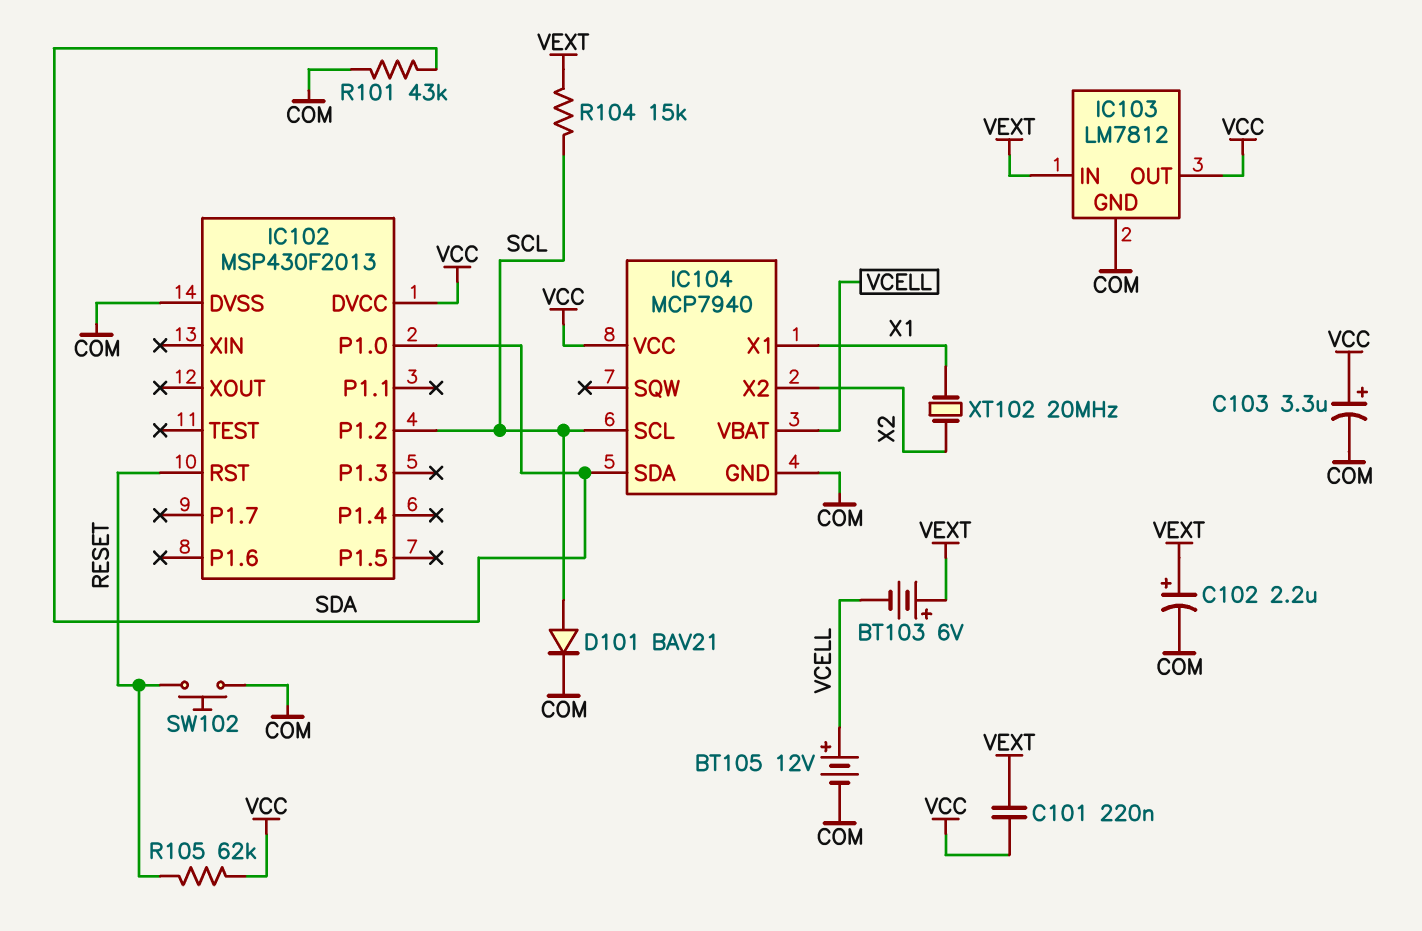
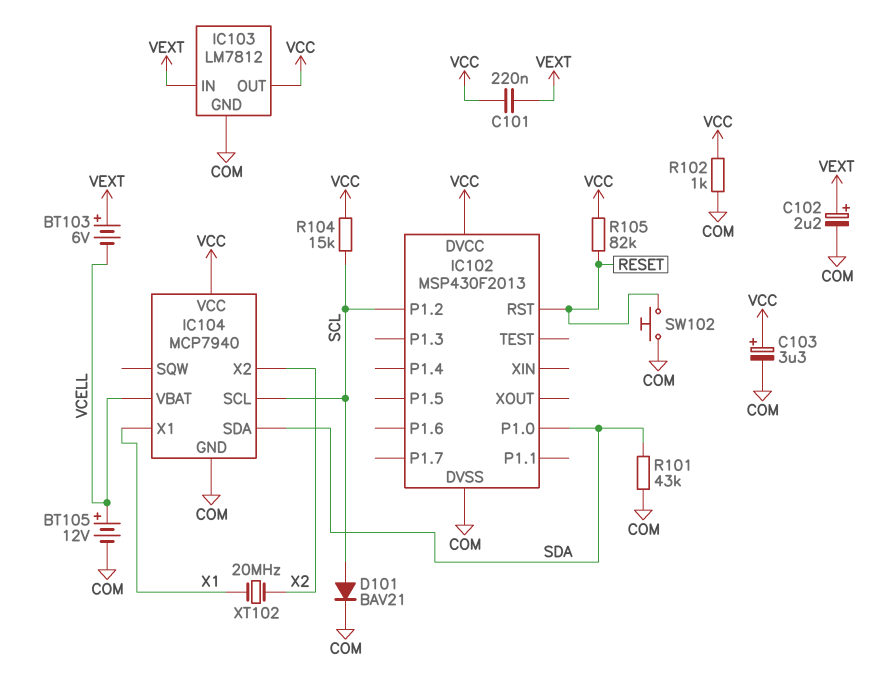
R102: none -> 1k (COM, VCC)
R104: 15k (SCL, VEXT) -> 15k (SCL, VCC)
R105: 62k (RESET, VCC) -> 82k (RESET, VCC)

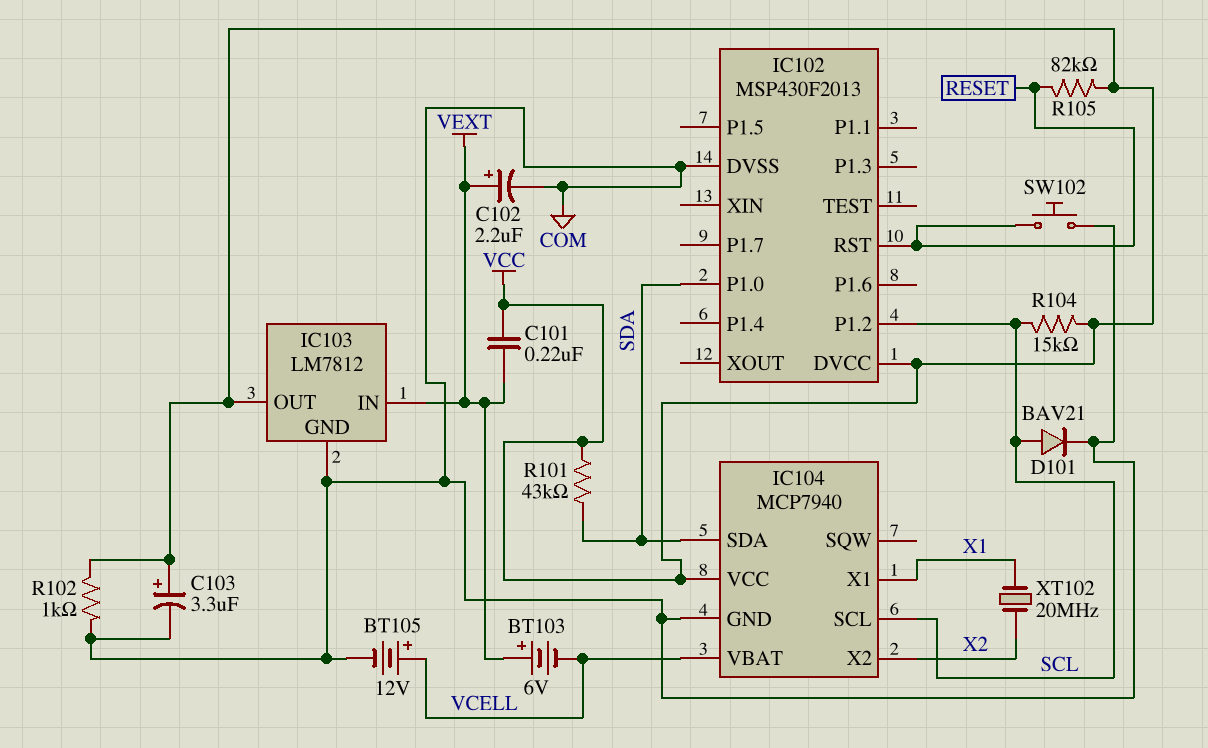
R101: 43k (COM, SDA) -> 43k (SDA, VCC)

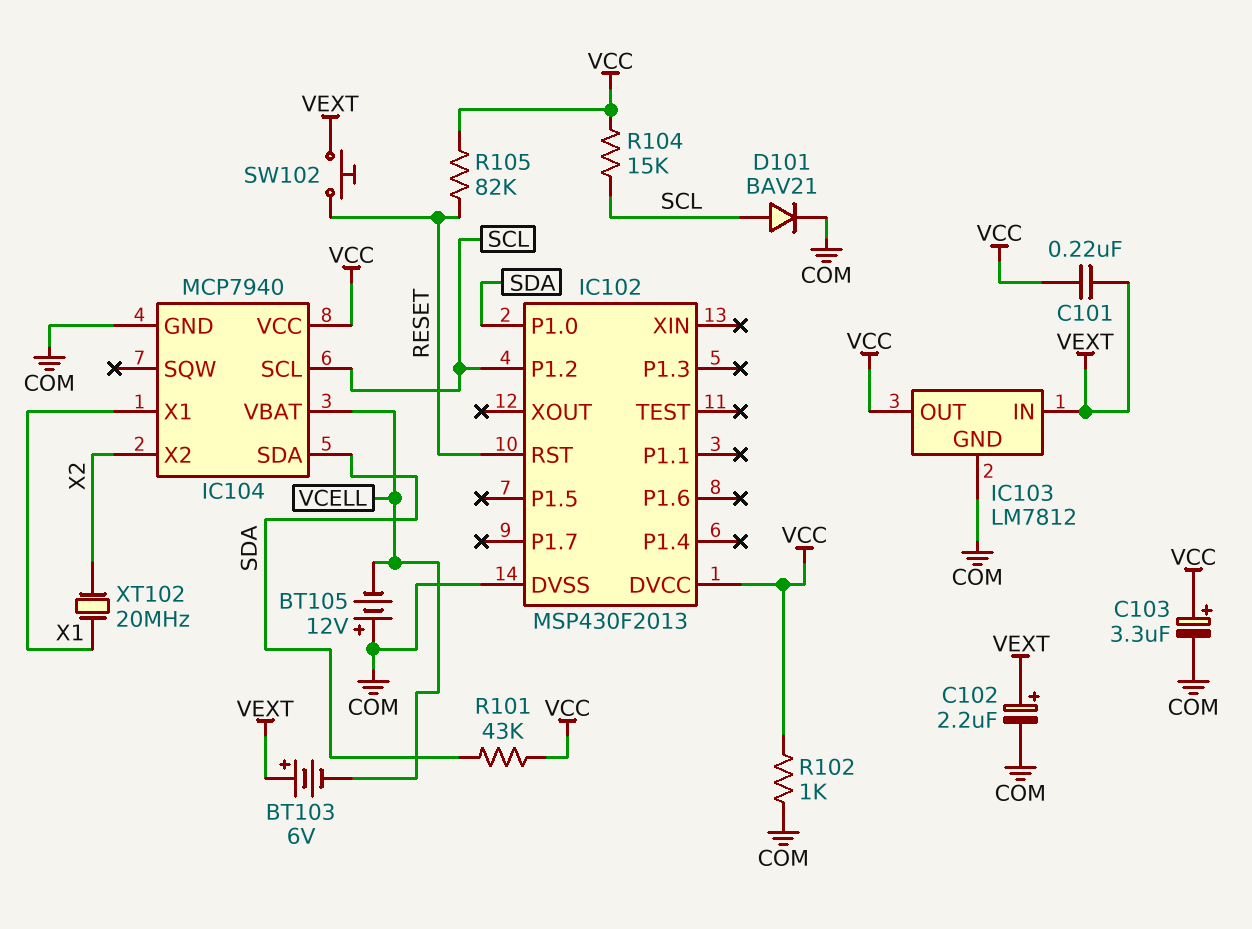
BT105: 12V (plus VCELL, minus COM) -> 12V (plus COM, minus VCELL)
SW102: button (COM, RESET) -> button (RESET, VEXT)

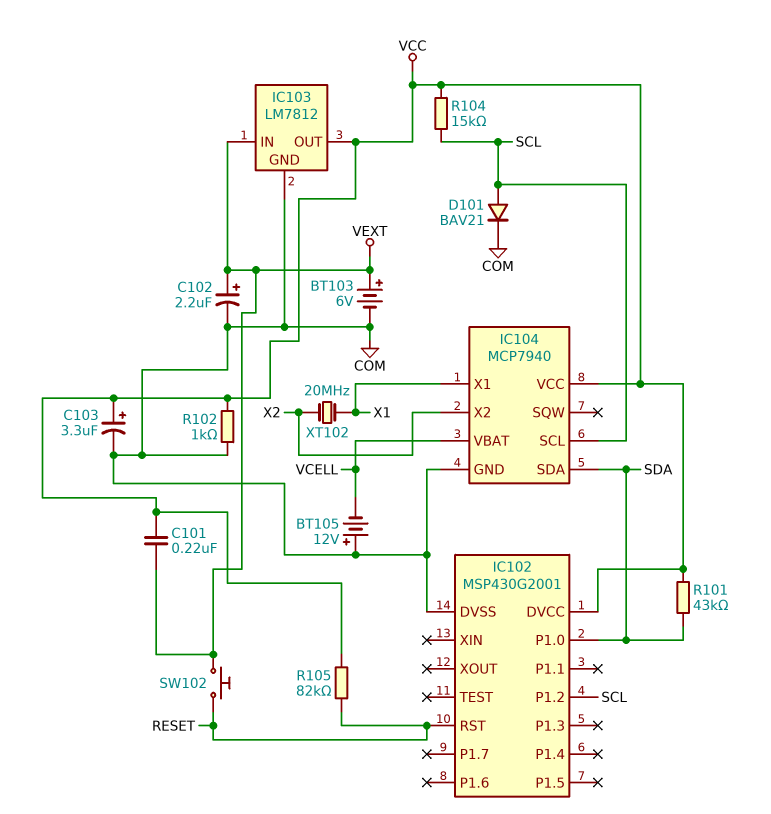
BT103: 6V (plus VEXT, minus VCELL) -> 6V (plus VEXT, minus COM)
IC102: MSP430F2013 -> MSP430G2001

